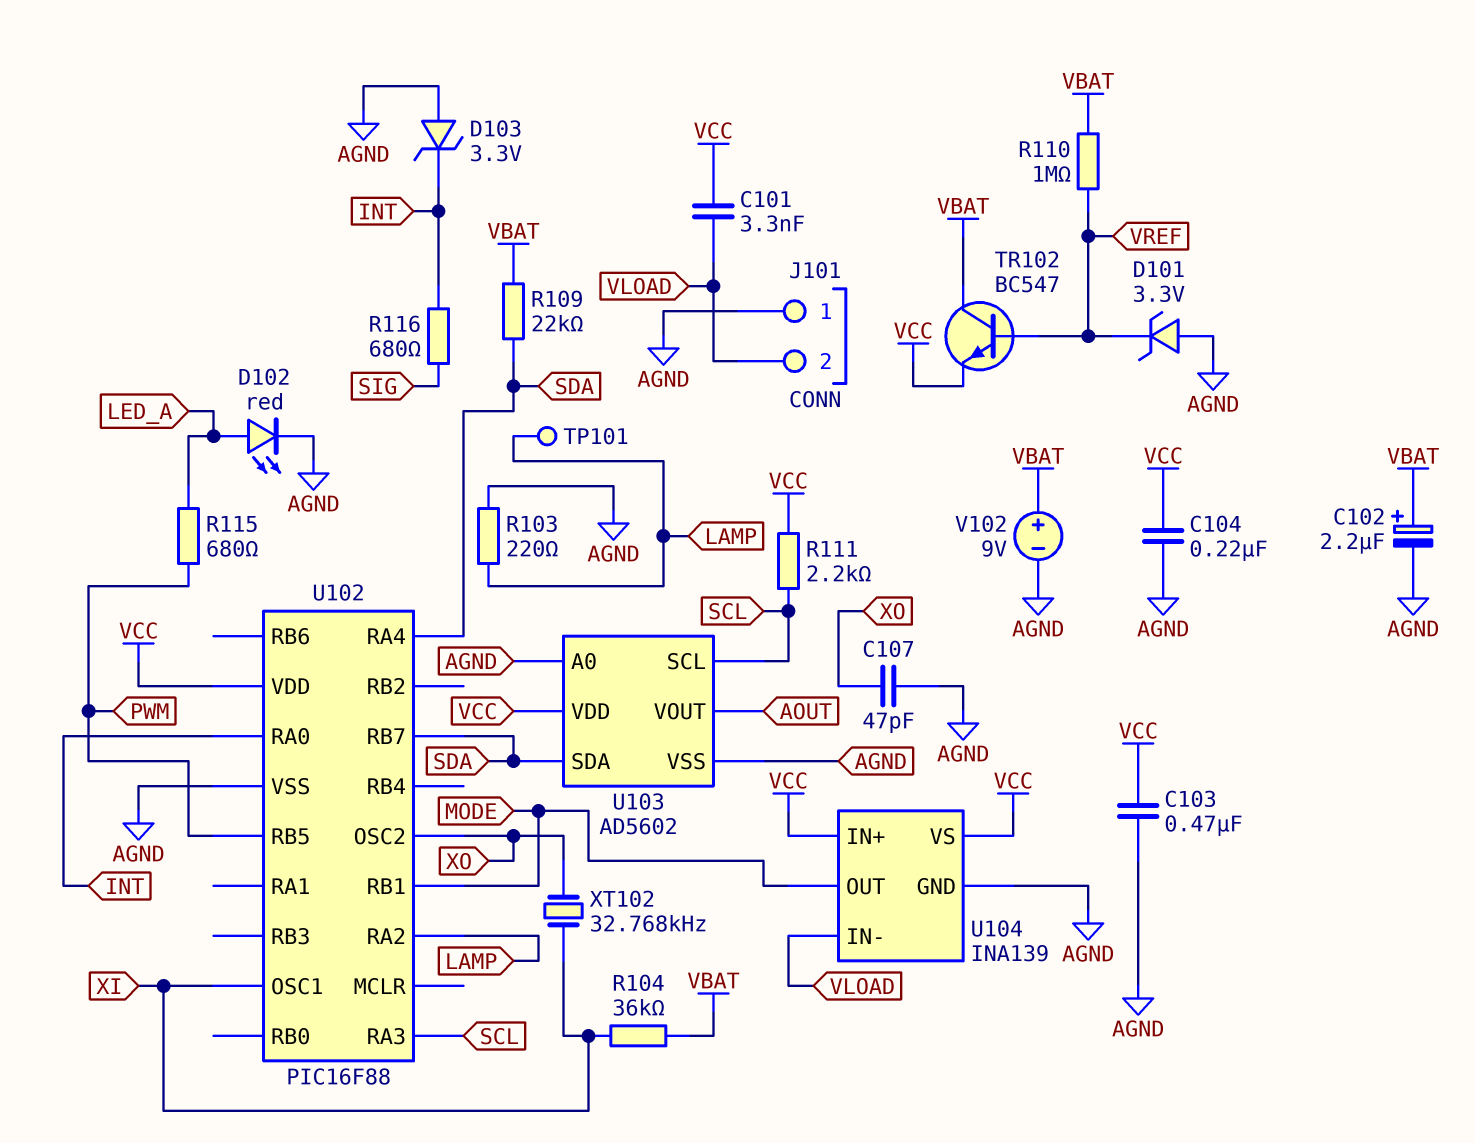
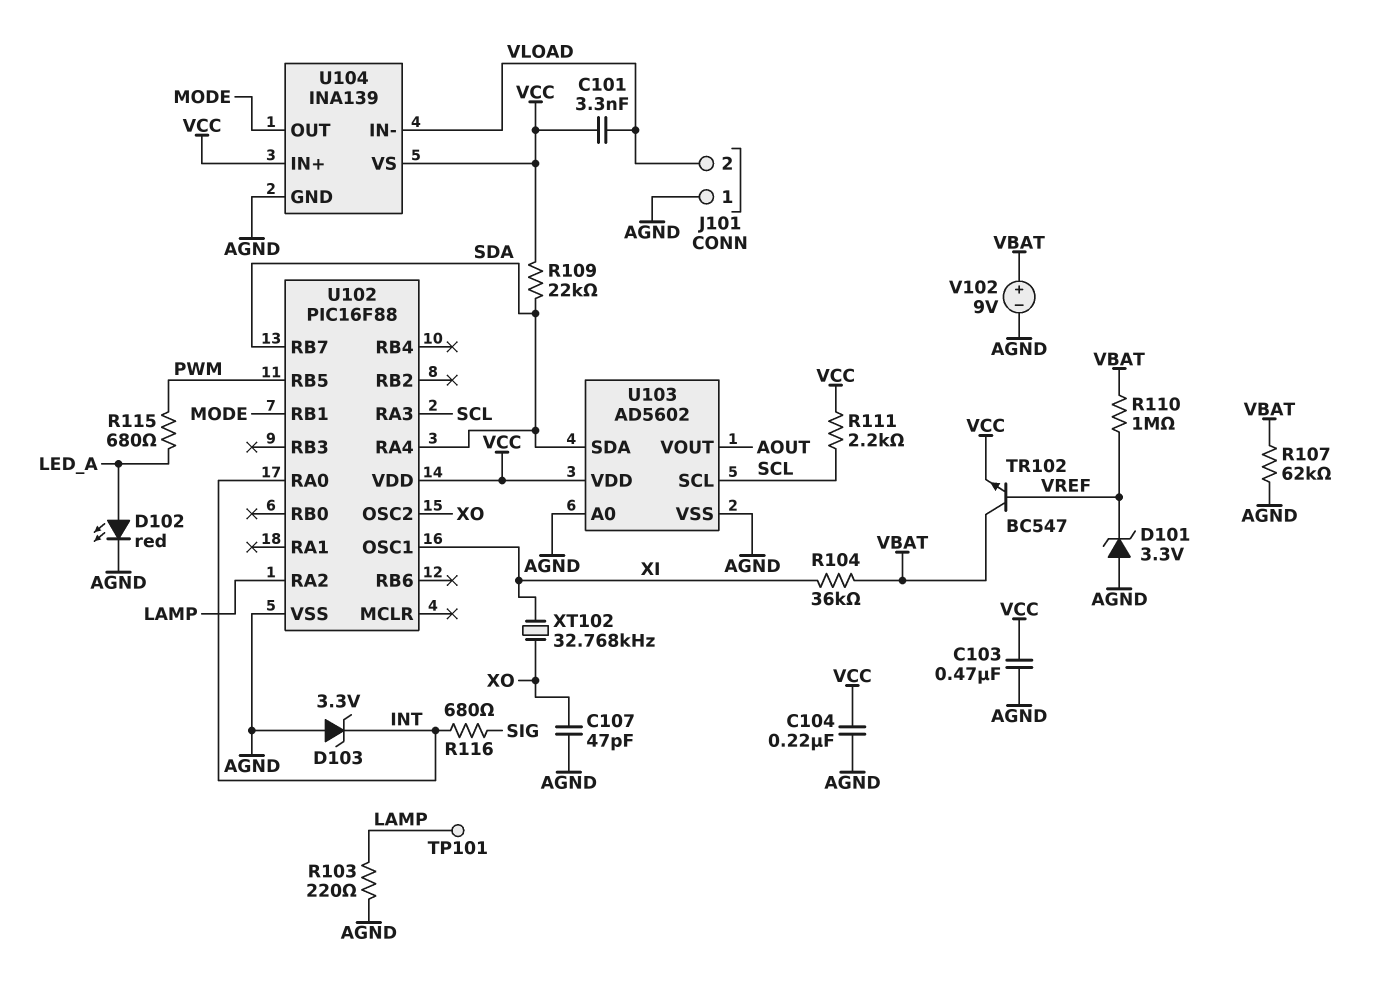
C102: 2.2uF (plus VBAT, minus AGND) -> none
R107: none -> 62k (AGND, VBAT)
R109: 22k (SDA, VBAT) -> 22k (SDA, VCC)

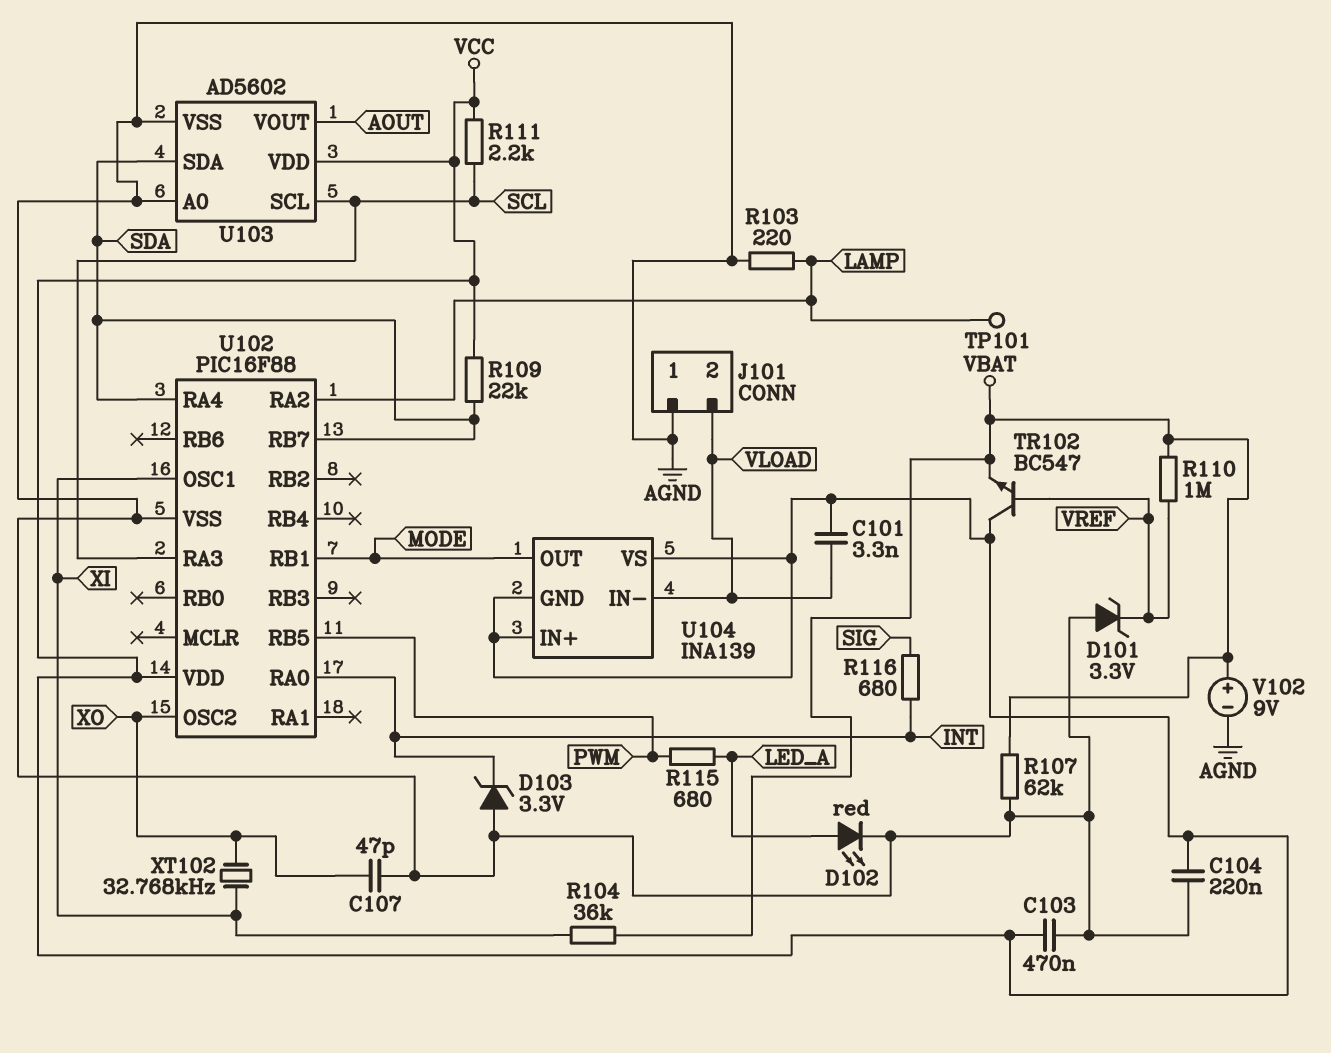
TR102: NPN BC547 (B VREF, C VBAT, E VCC) -> NPN BC547 (B VREF, C VCC, E VBAT)
U104 pin GND: AGND -> VCC

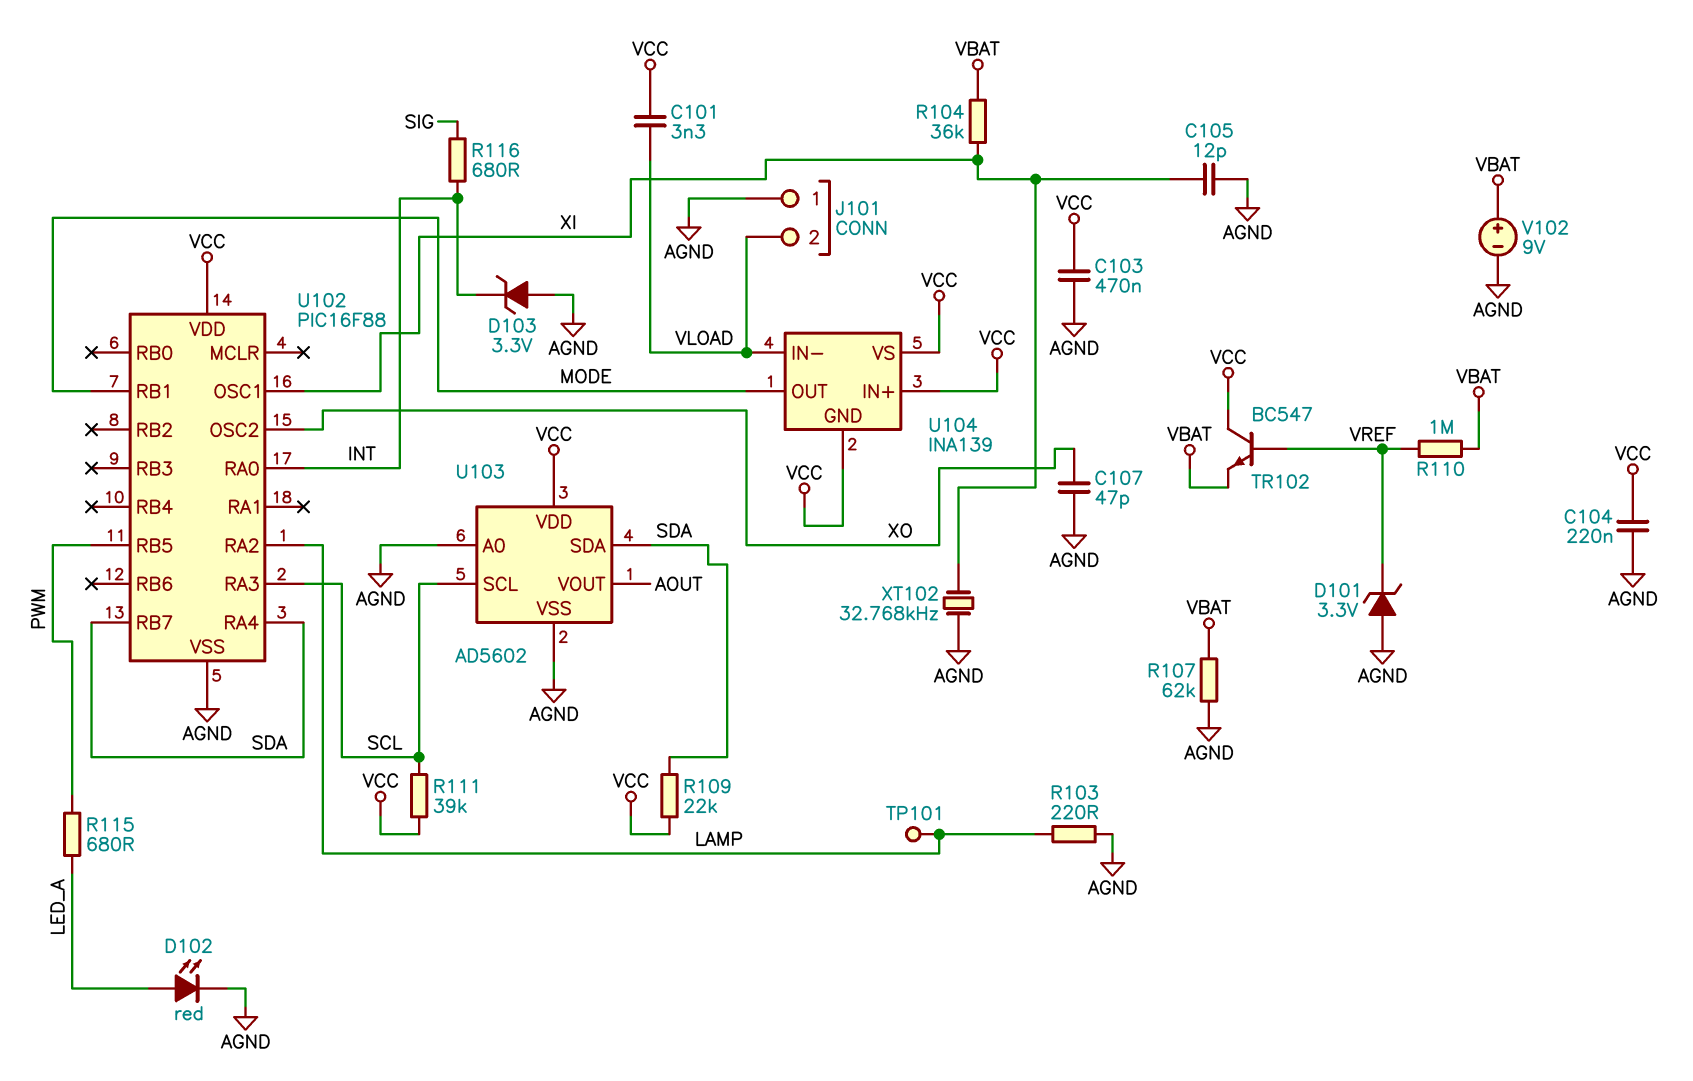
C105: none -> 12pF (AGND, XI)
R111: 2.2k (SCL, VCC) -> 39k (SCL, VCC)
XT102: 32.768kHz (XI, XO) -> 32.768kHz (AGND, XI)

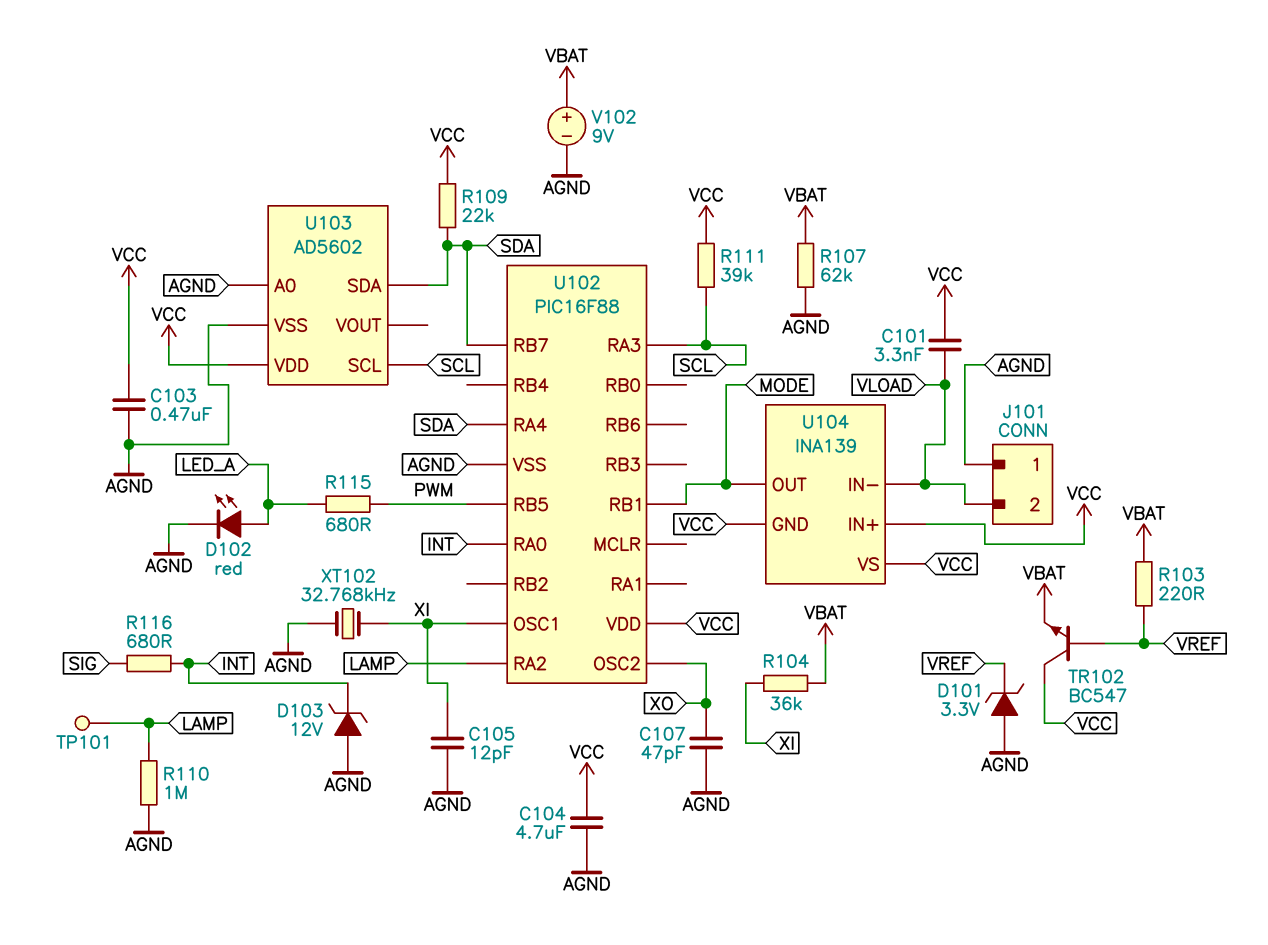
C104: 220nF (AGND, VCC) -> 4.7uF (AGND, VCC)
D103: zener 3.3V (A AGND, K INT) -> zener 12V (A AGND, K INT)
R103: 220 (AGND, LAMP) -> 220 (VBAT, VREF)
R110: 1M (VBAT, VREF) -> 1M (AGND, LAMP)
U103 pin VOUT: AOUT -> none

